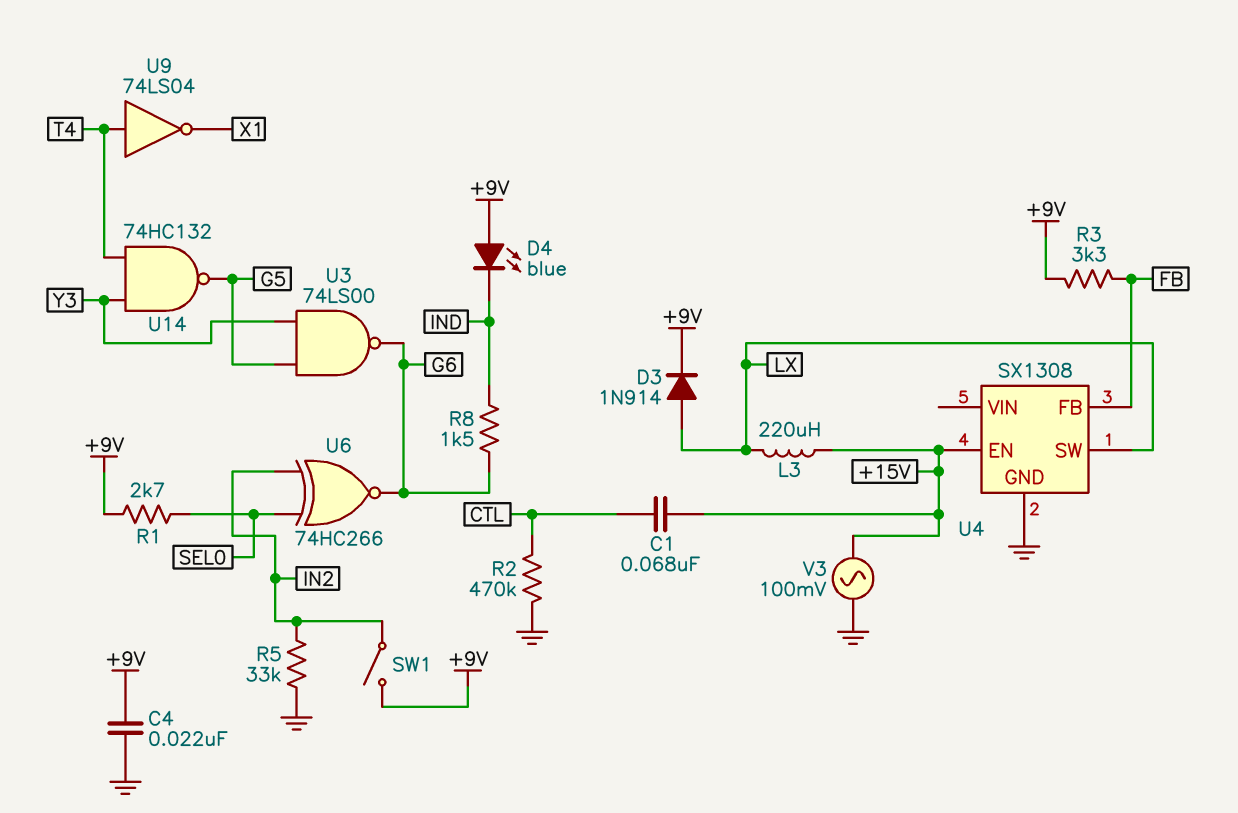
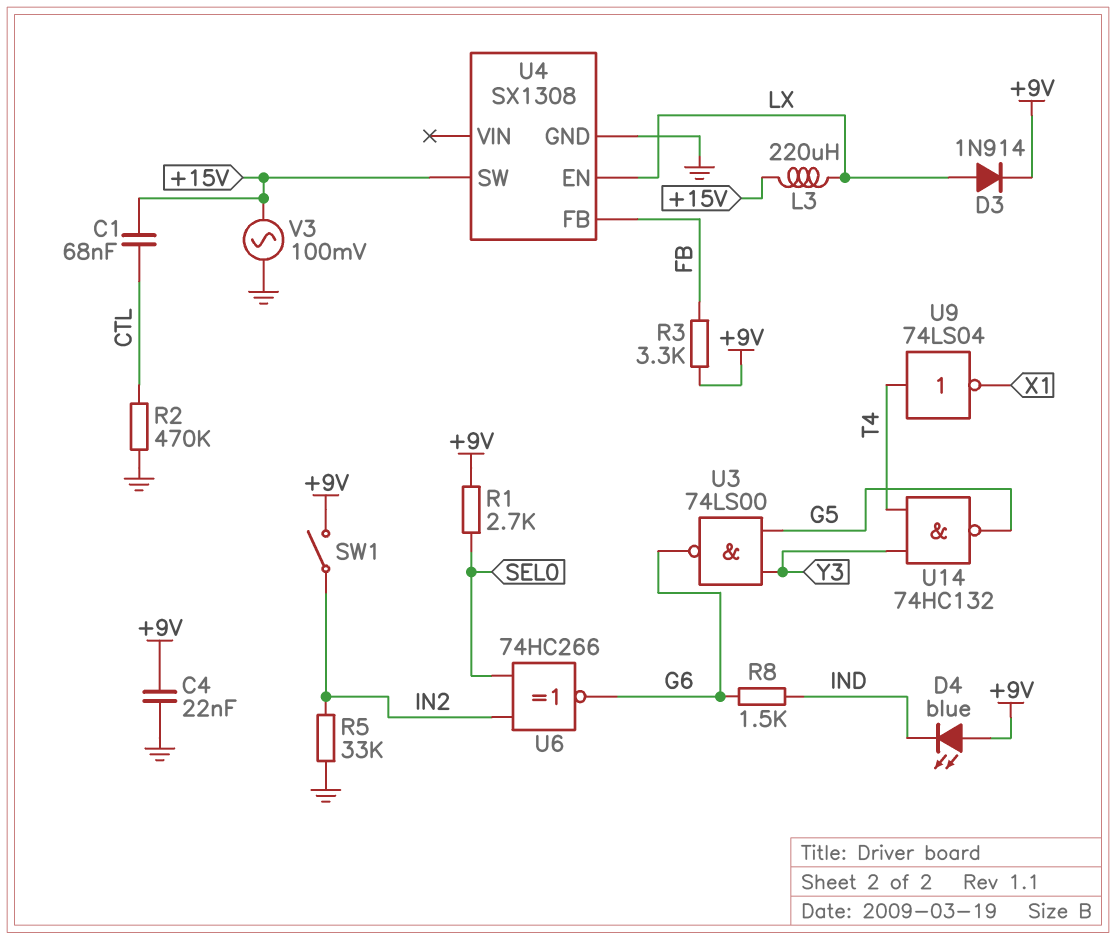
U4 pin EN: +15V -> LX
U4 pin SW: LX -> +15V

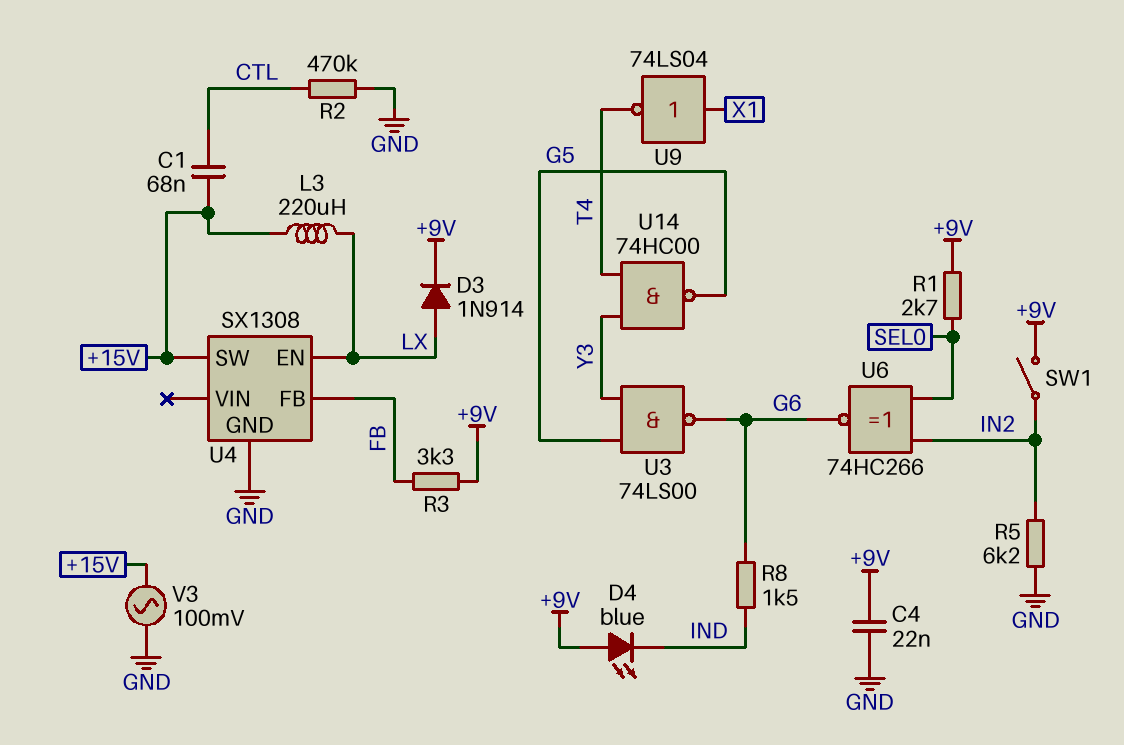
R5: 33k (GND, IN2) -> 6.2k (GND, IN2)
U9: NOT 74LS04 (in T4, out X1) -> NOT 74LS04 (in X1, out T4)
U14: NAND 74HC132 (in T4, in Y3, out G5) -> NAND 74HC00 (in T4, in Y3, out G5)

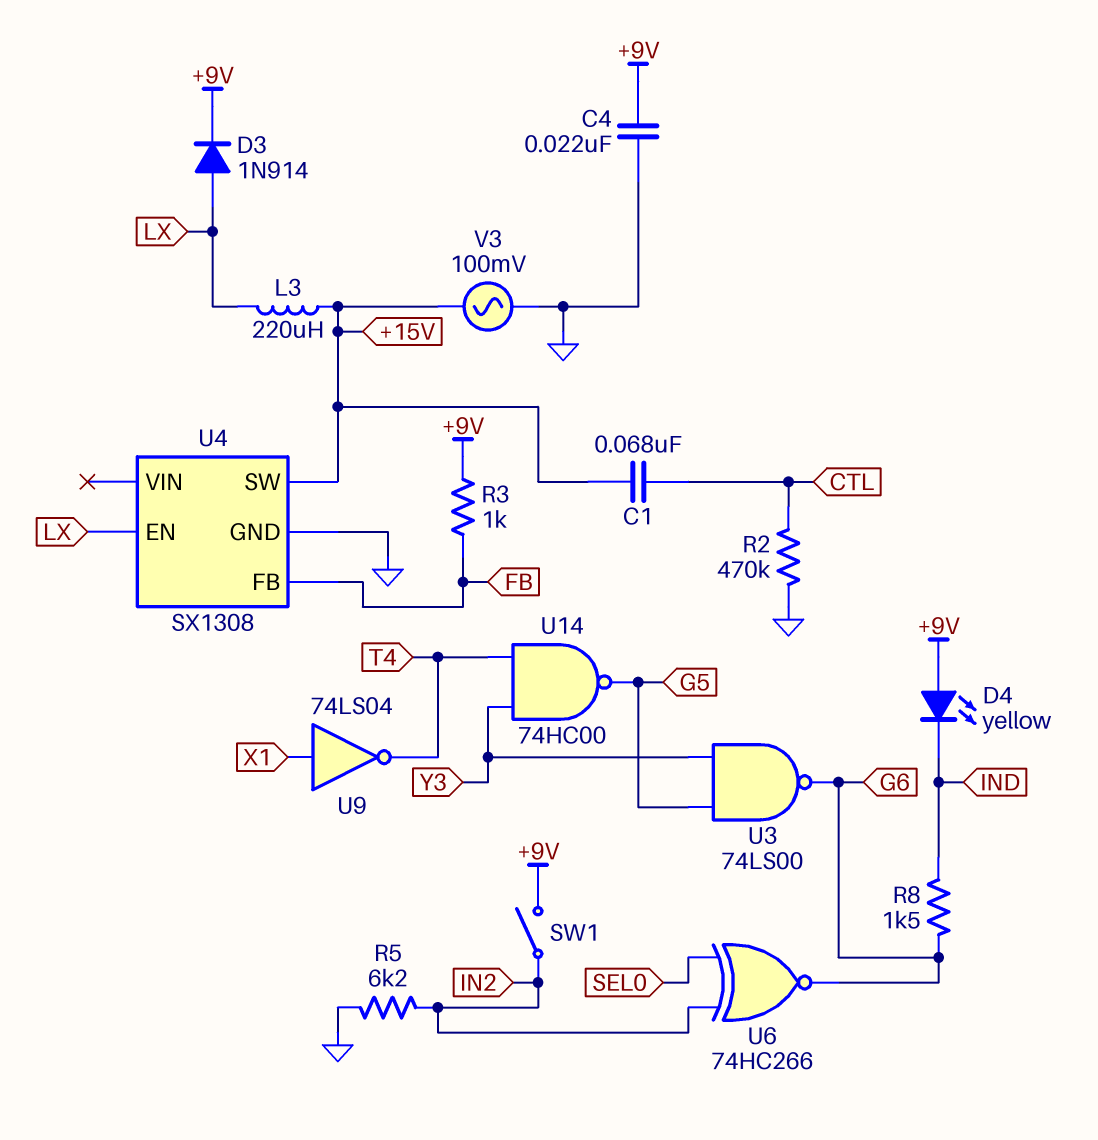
D4: LED blue (A +9V, K IND) -> LED yellow (A +9V, K IND)
R1: 2.7k (+9V, SEL0) -> none
R3: 3.3k (+9V, FB) -> 1k (+9V, FB)

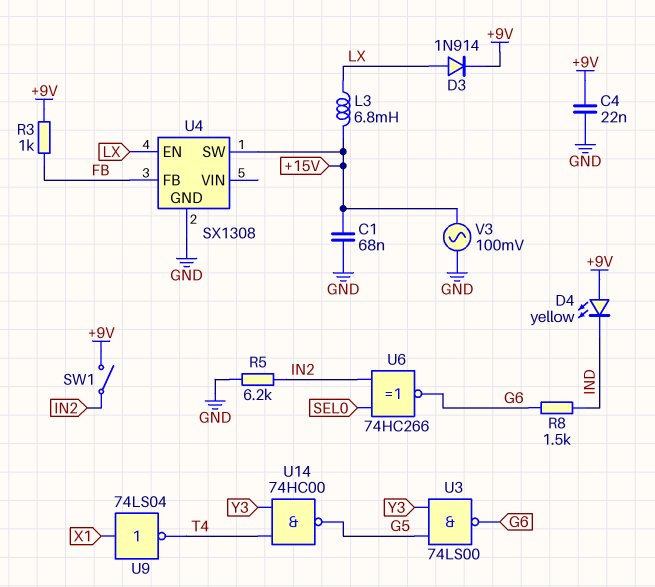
C1: 68nF (+15V, CTL) -> 68nF (+15V, GND)
L3: 220uH (+15V, LX) -> 6.8mH (+15V, LX)
R2: 470k (CTL, GND) -> none

